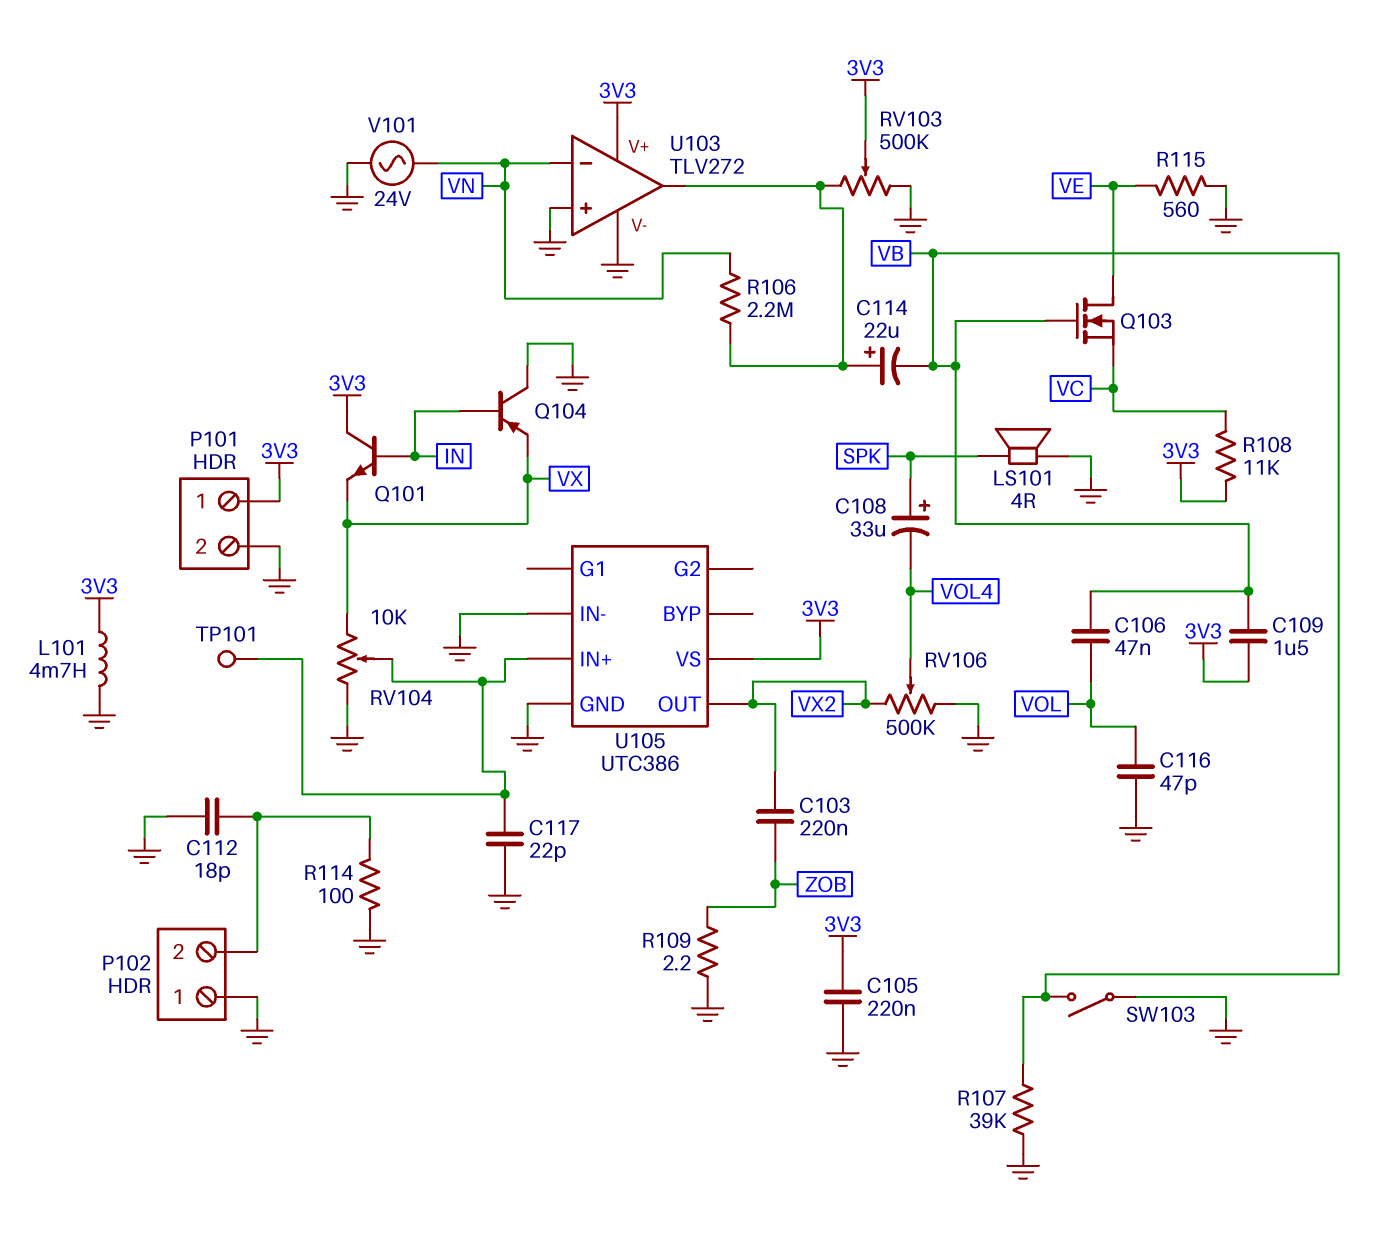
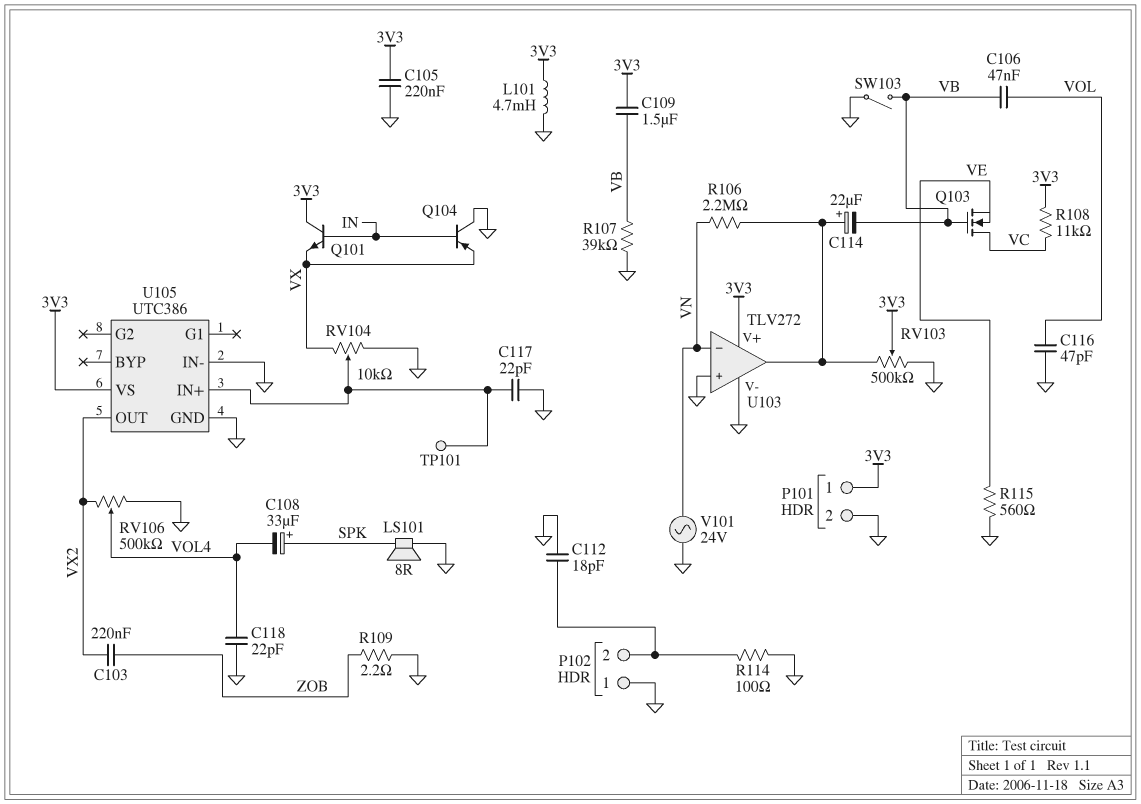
C118: none -> 22pF (GND, VOL4)
LS101: speaker 4R (GND, SPK) -> speaker 8R (GND, SPK)
Q103: NMOS (G VB, D VE, S VC) -> NMOS (G VB, D VC, S VE)

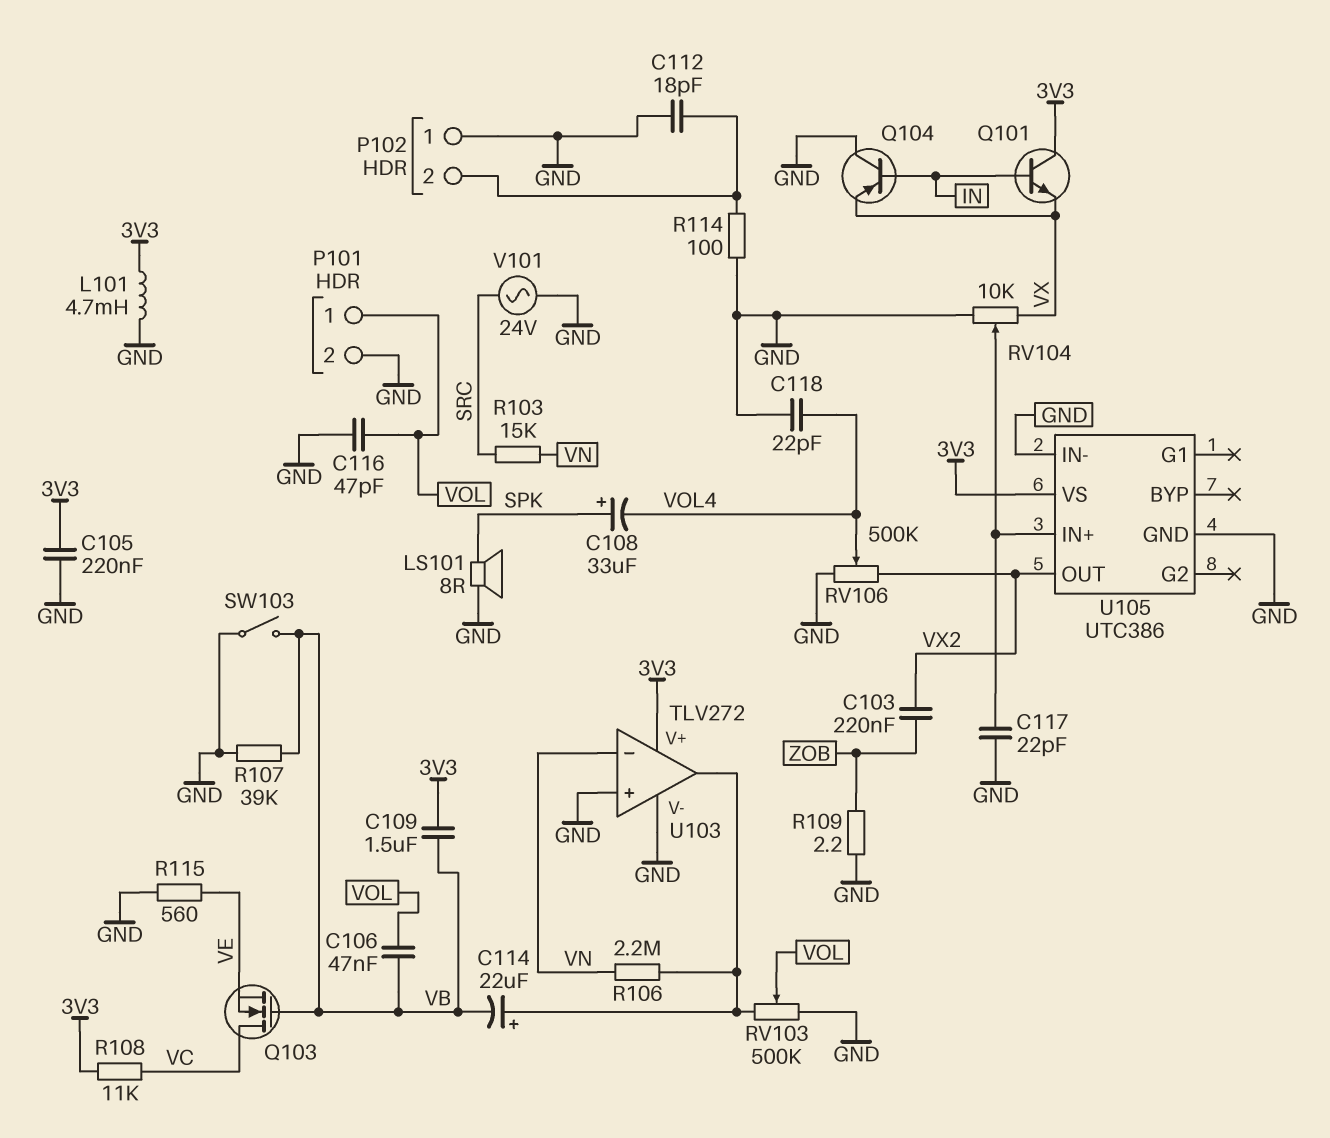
P101 pin 1: 3V3 -> VOL
R103: none -> 15k (SRC, VN)
RV103: 500k (GND, U103/out, wiper 3V3) -> 500k (GND, U103/out, wiper VOL)
TP101: test point (U105/IN+) -> none
V101: AC 24V (GND, VN) -> AC 24V (GND, SRC)

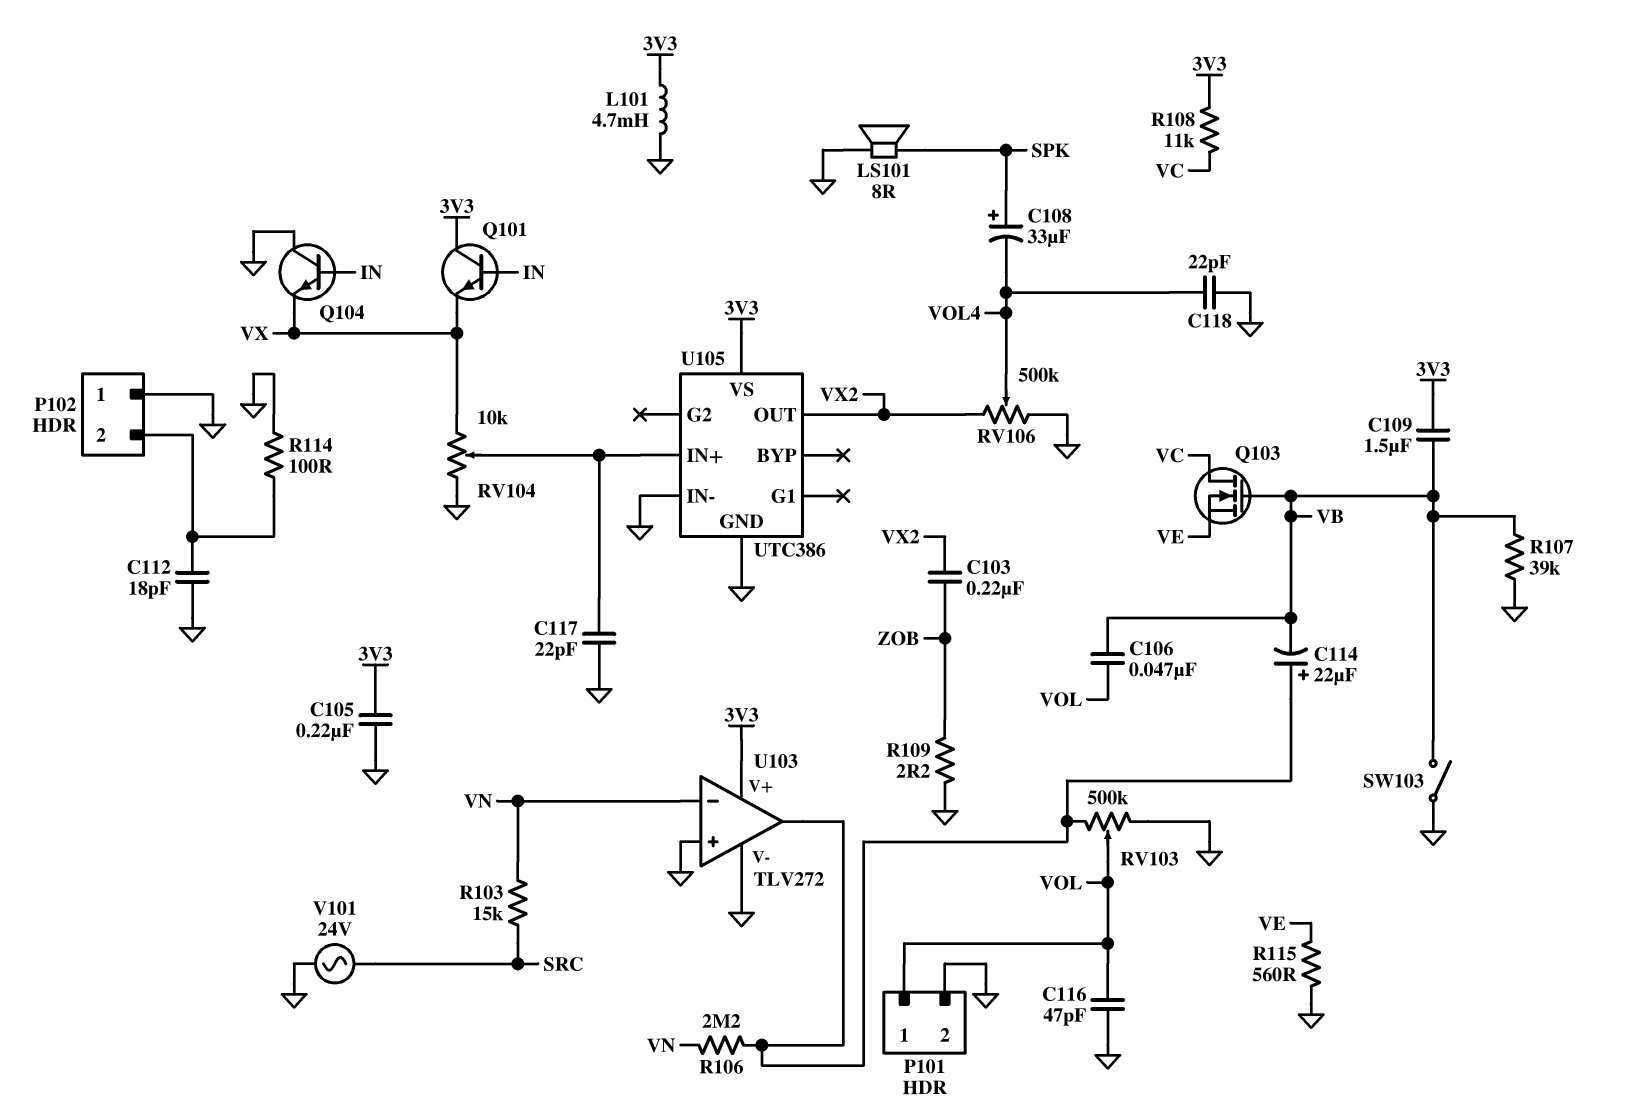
Q104: PNP (B IN, C GND, E VX) -> NPN (B IN, C GND, E VX)

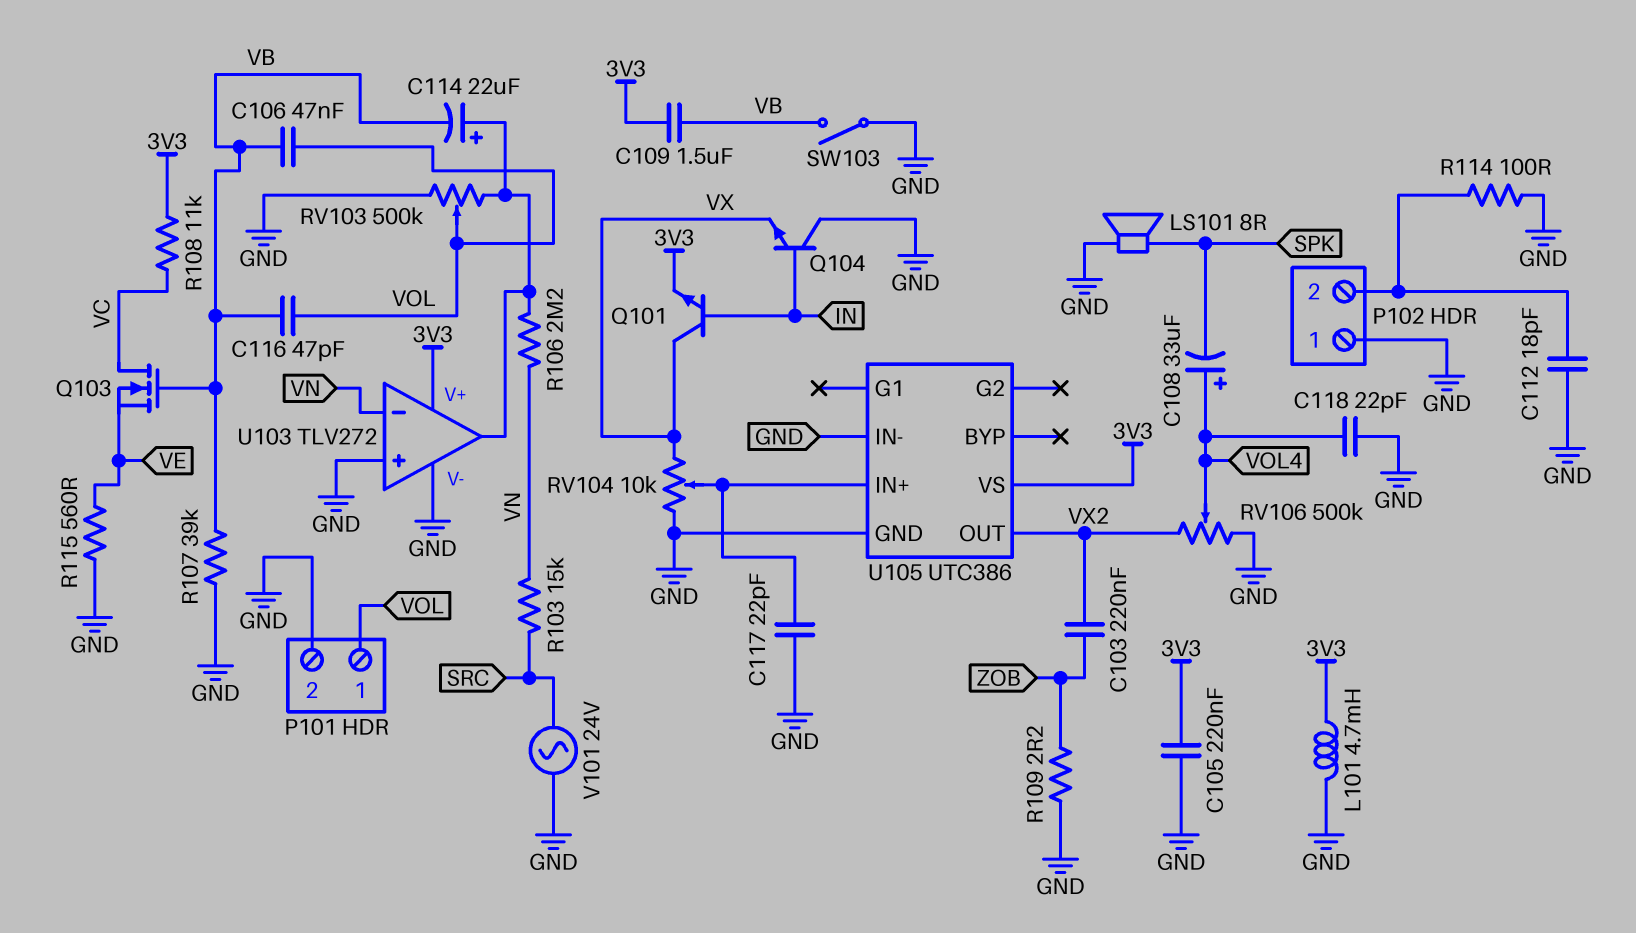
C108: 33uF (plus SPK, minus VOL4) -> 33uF (plus VOL4, minus SPK)
C116: 47pF (GND, VOL) -> 47pF (VB, VOL)
Q101: NPN (B IN, C 3V3, E VX) -> NPN (B IN, C VX, E 3V3)

